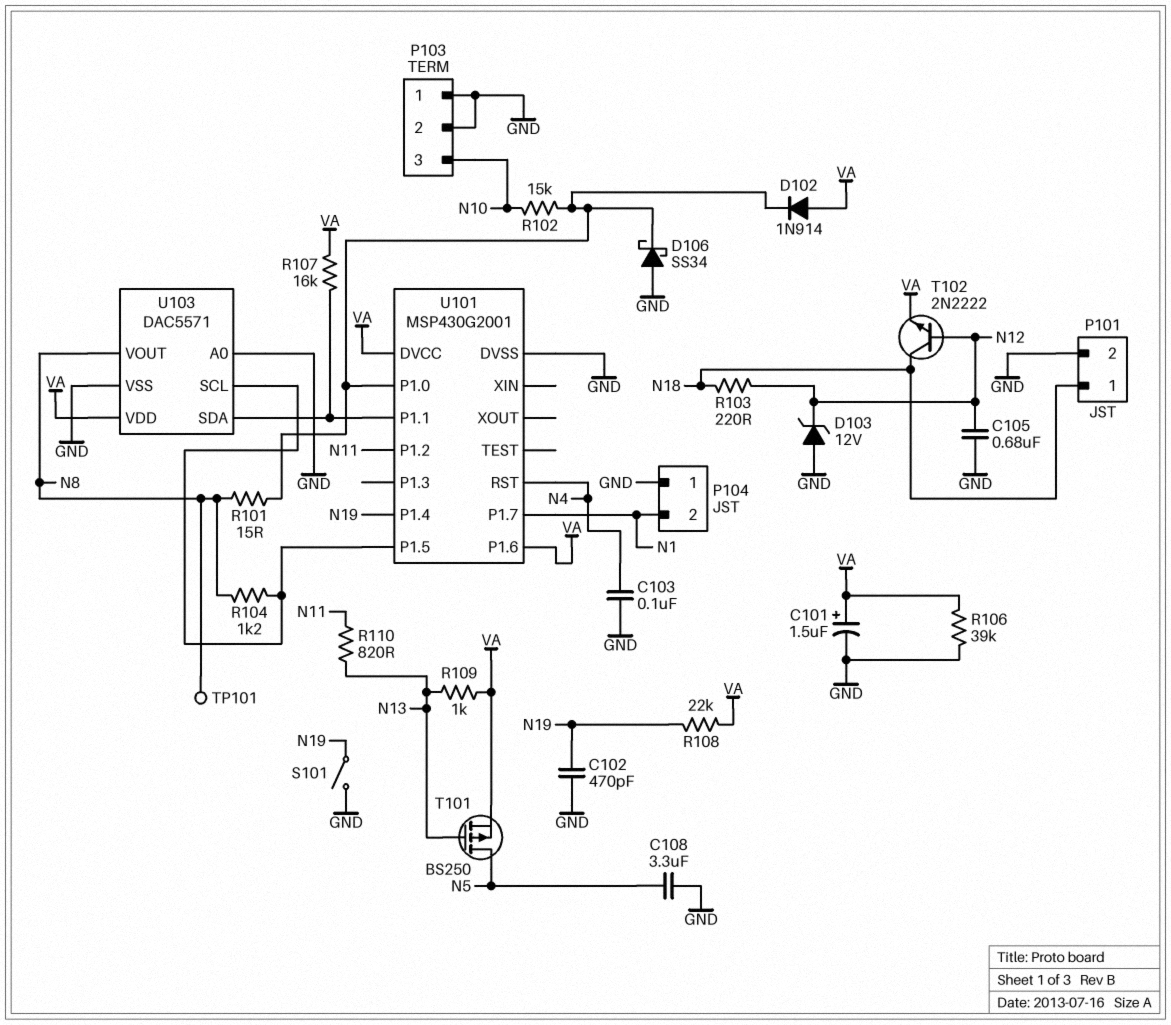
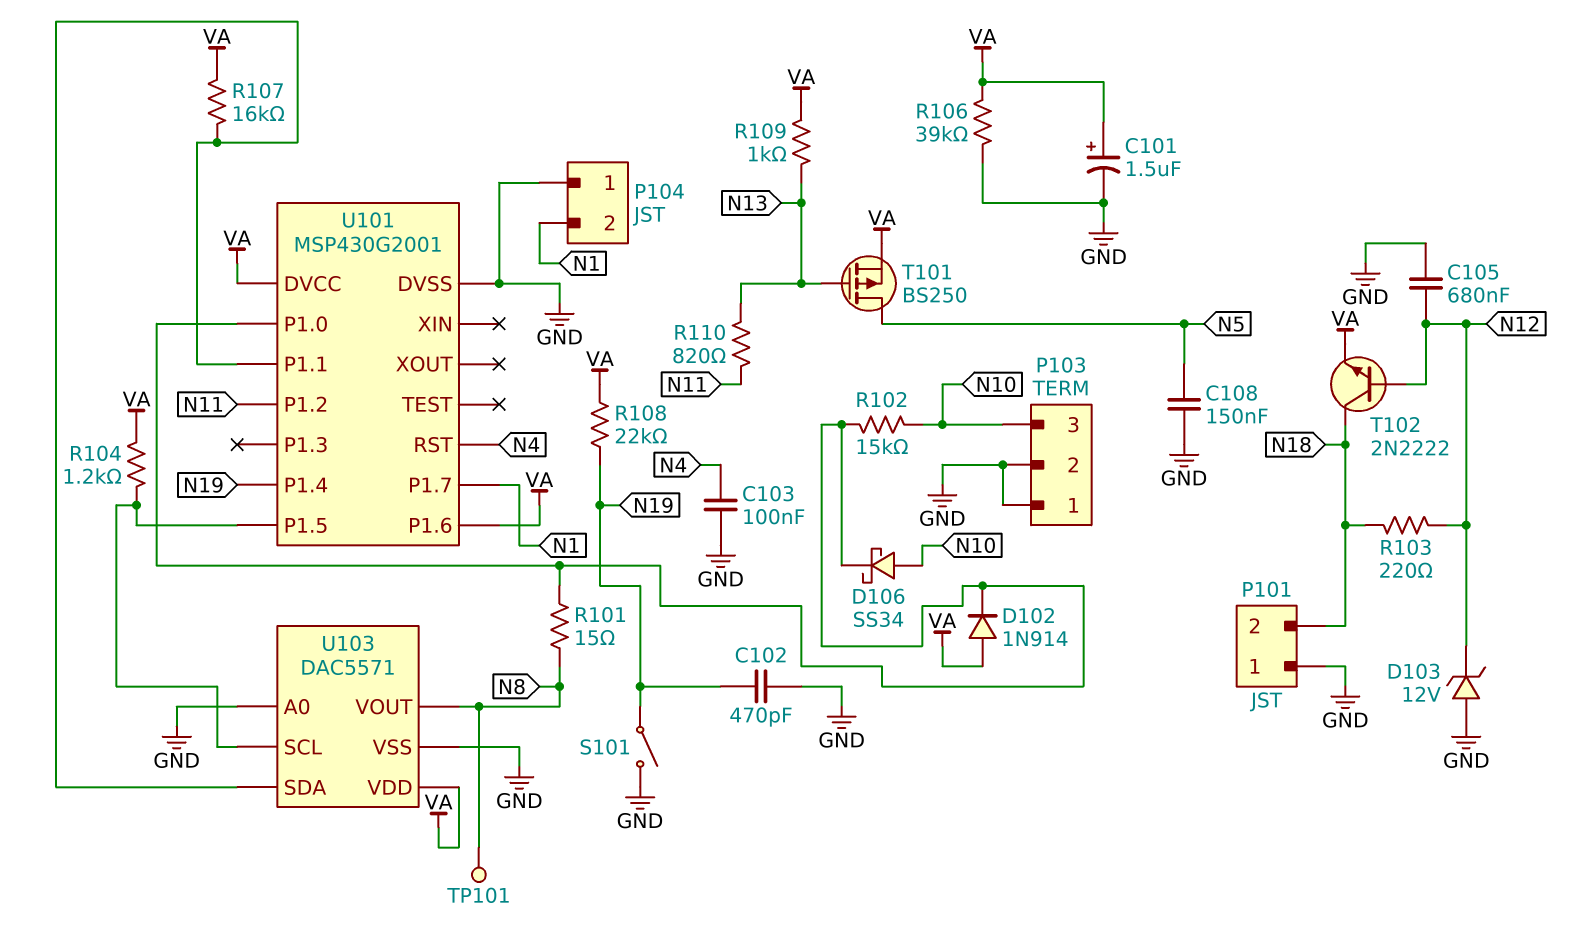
C108: 3.3uF (GND, N5) -> 150nF (GND, N5)
D106: schottky SS34 (A GND, K U101/P1.0) -> schottky SS34 (A N10, K U101/P1.0)
P101 pin 1: N18 -> GND
P101 pin 2: GND -> N18
R104: 1.2k (N8, U101/P1.5) -> 1.2k (U101/P1.5, VA)

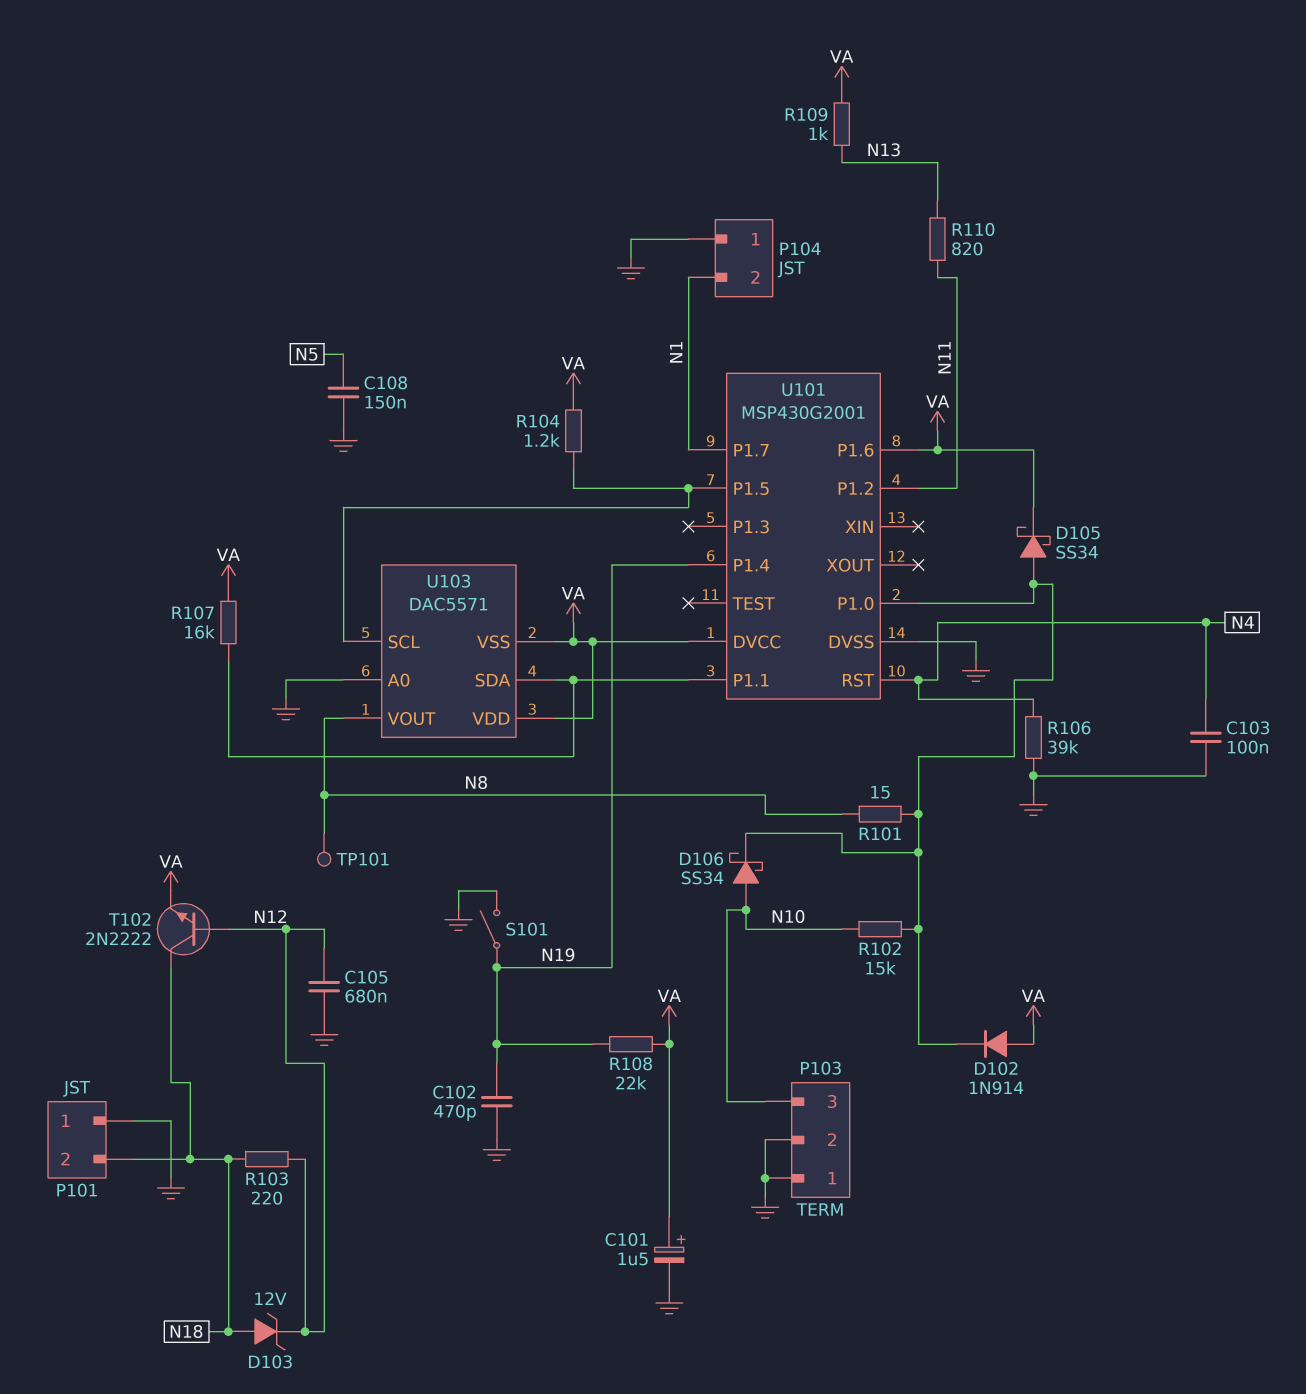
D103: zener 12V (A GND, K N12) -> zener 12V (A N18, K N12)
D105: none -> schottky SS34 (A U101/P1.0, K VA)
R106: 39k (GND, VA) -> 39k (GND, N4)
T101: PMOS BS250 (G N13, D N5, S VA) -> none
U103 pin VSS: GND -> VA

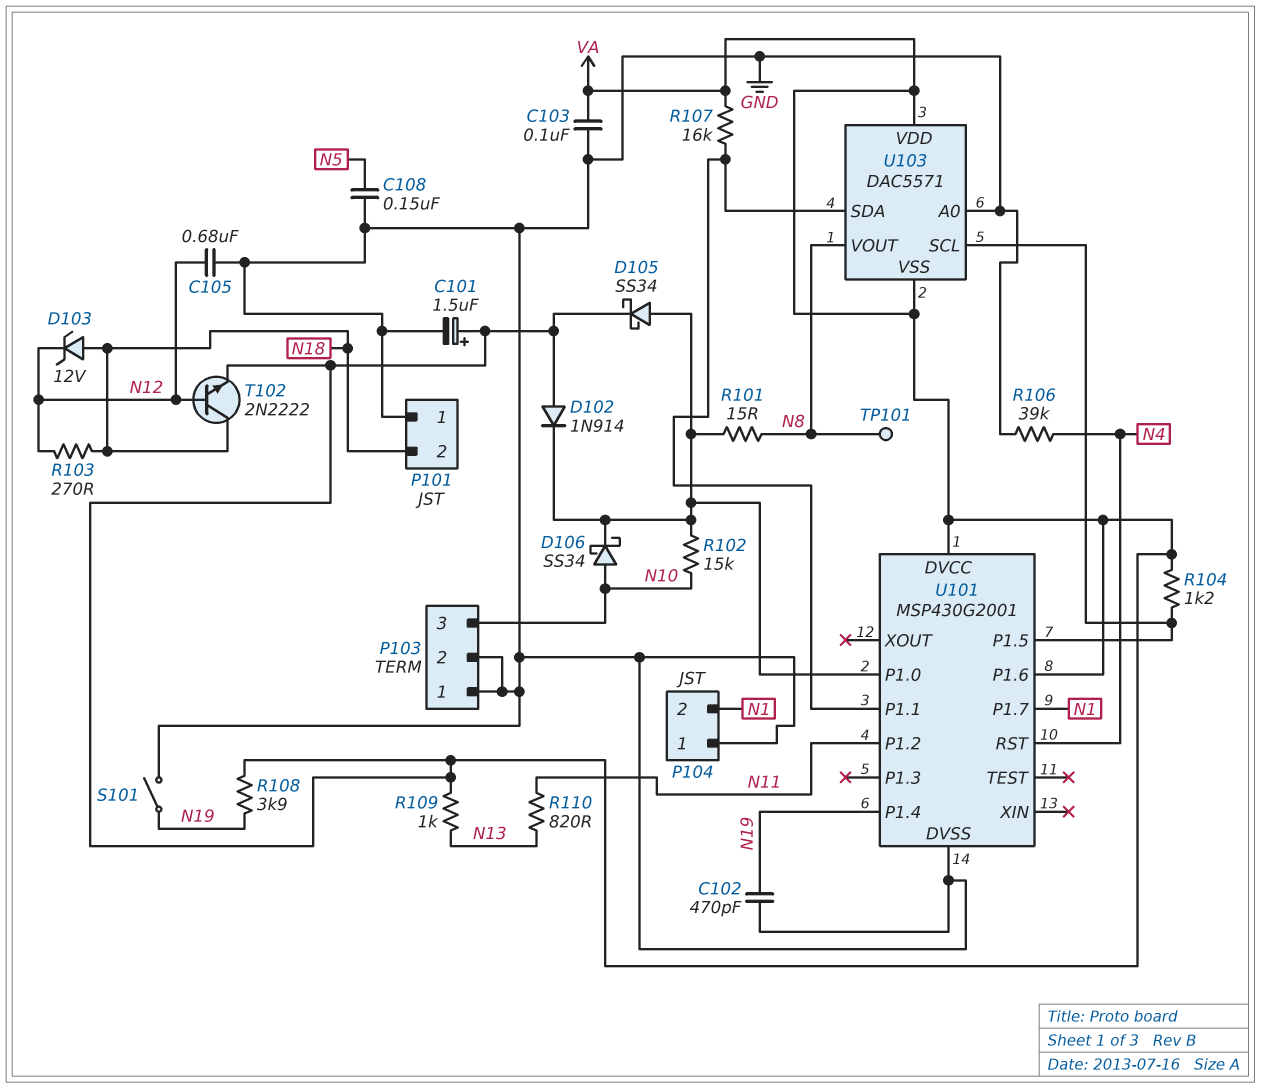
C103: 100nF (GND, N4) -> 100nF (GND, VA)
R103: 220 (N12, N18) -> 270 (N12, N18)
R108: 22k (N19, VA) -> 3.9k (N19, VA)

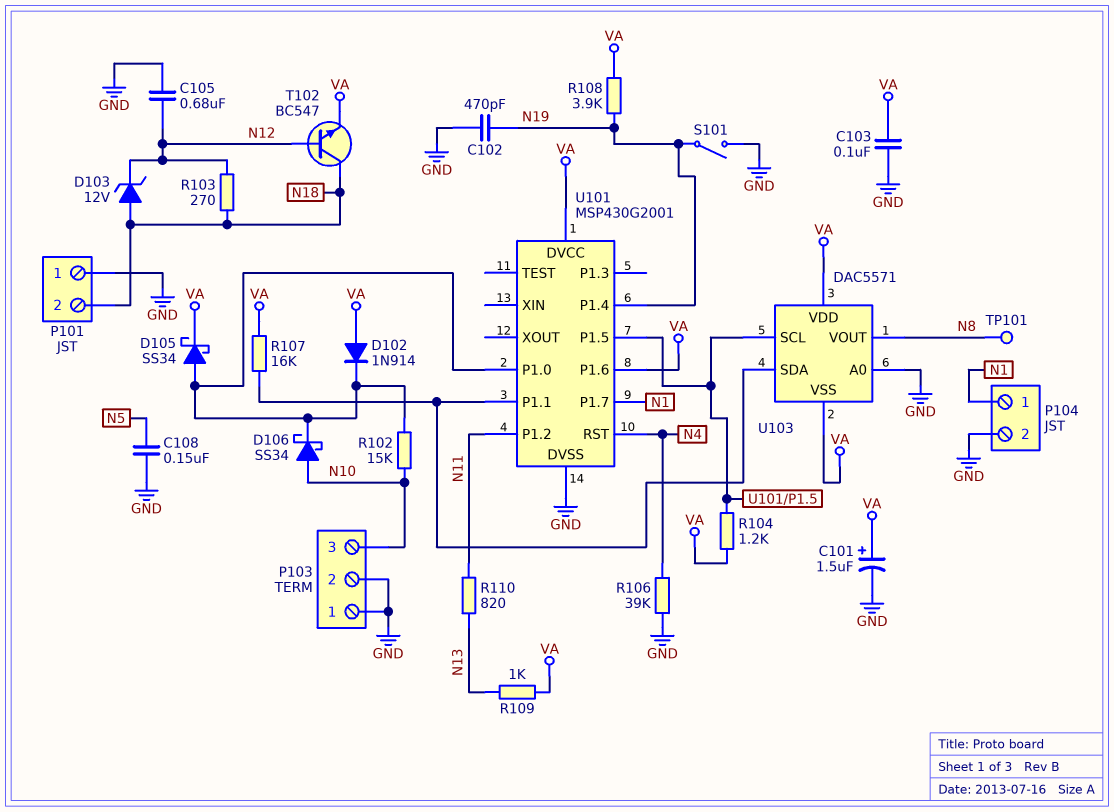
P104 pin 1: GND -> N1
P104 pin 2: N1 -> GND
R101: 15 (N8, U101/P1.0) -> none
T102: NPN 2N2222 (B N12, C N18, E VA) -> NPN BC547 (B N12, C N18, E VA)

